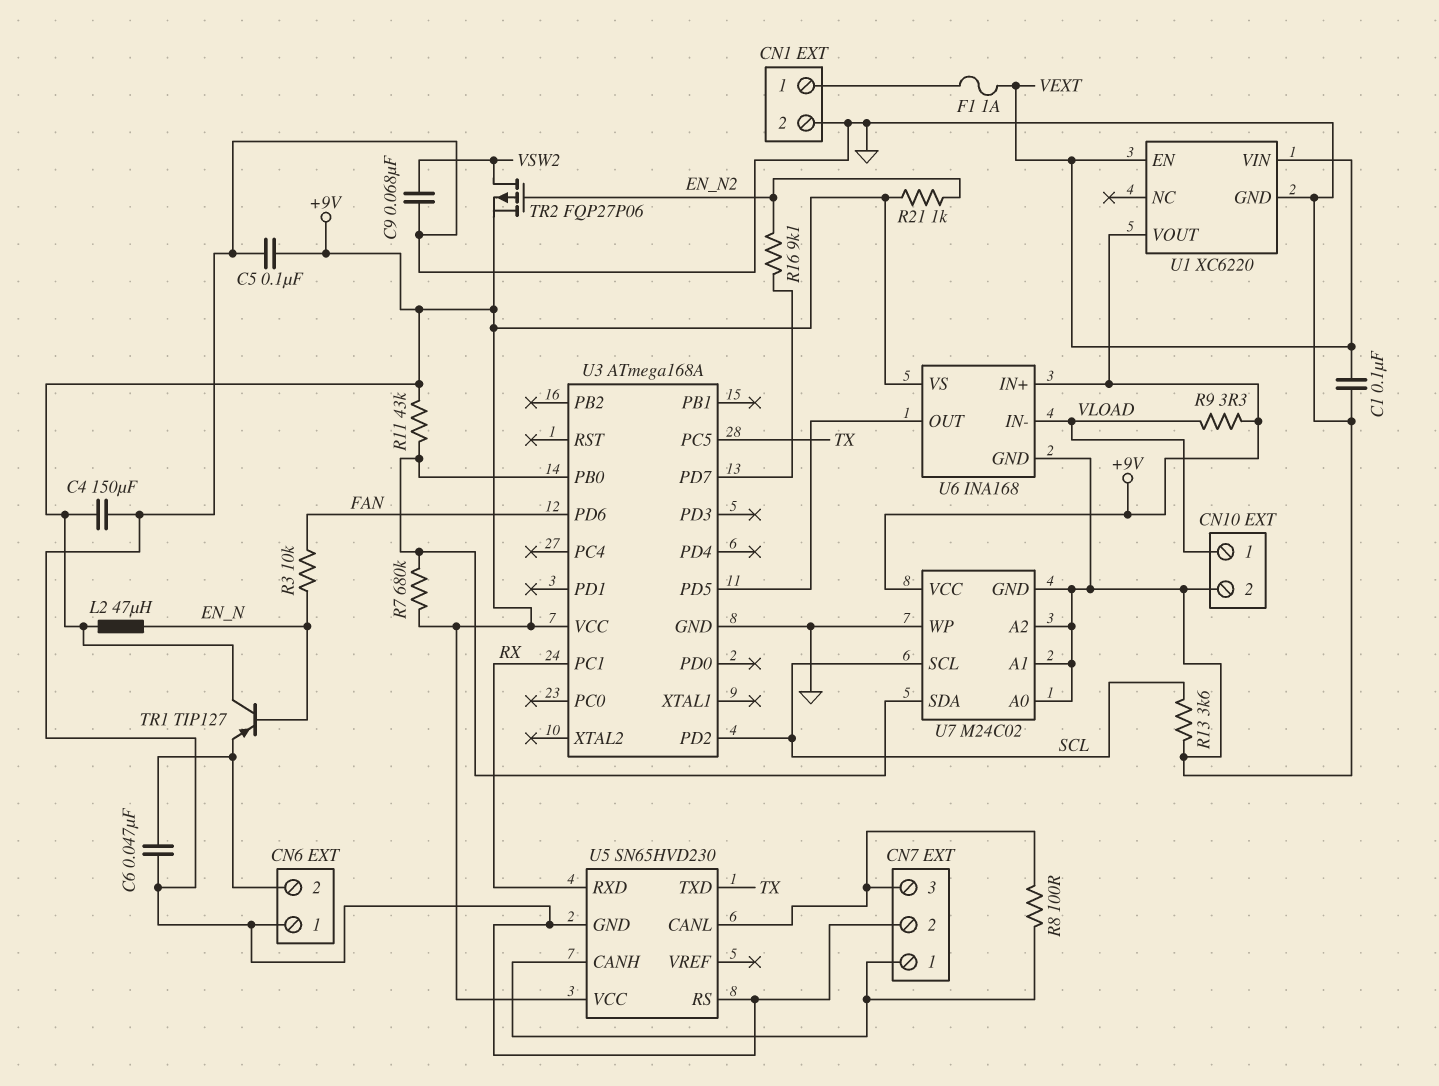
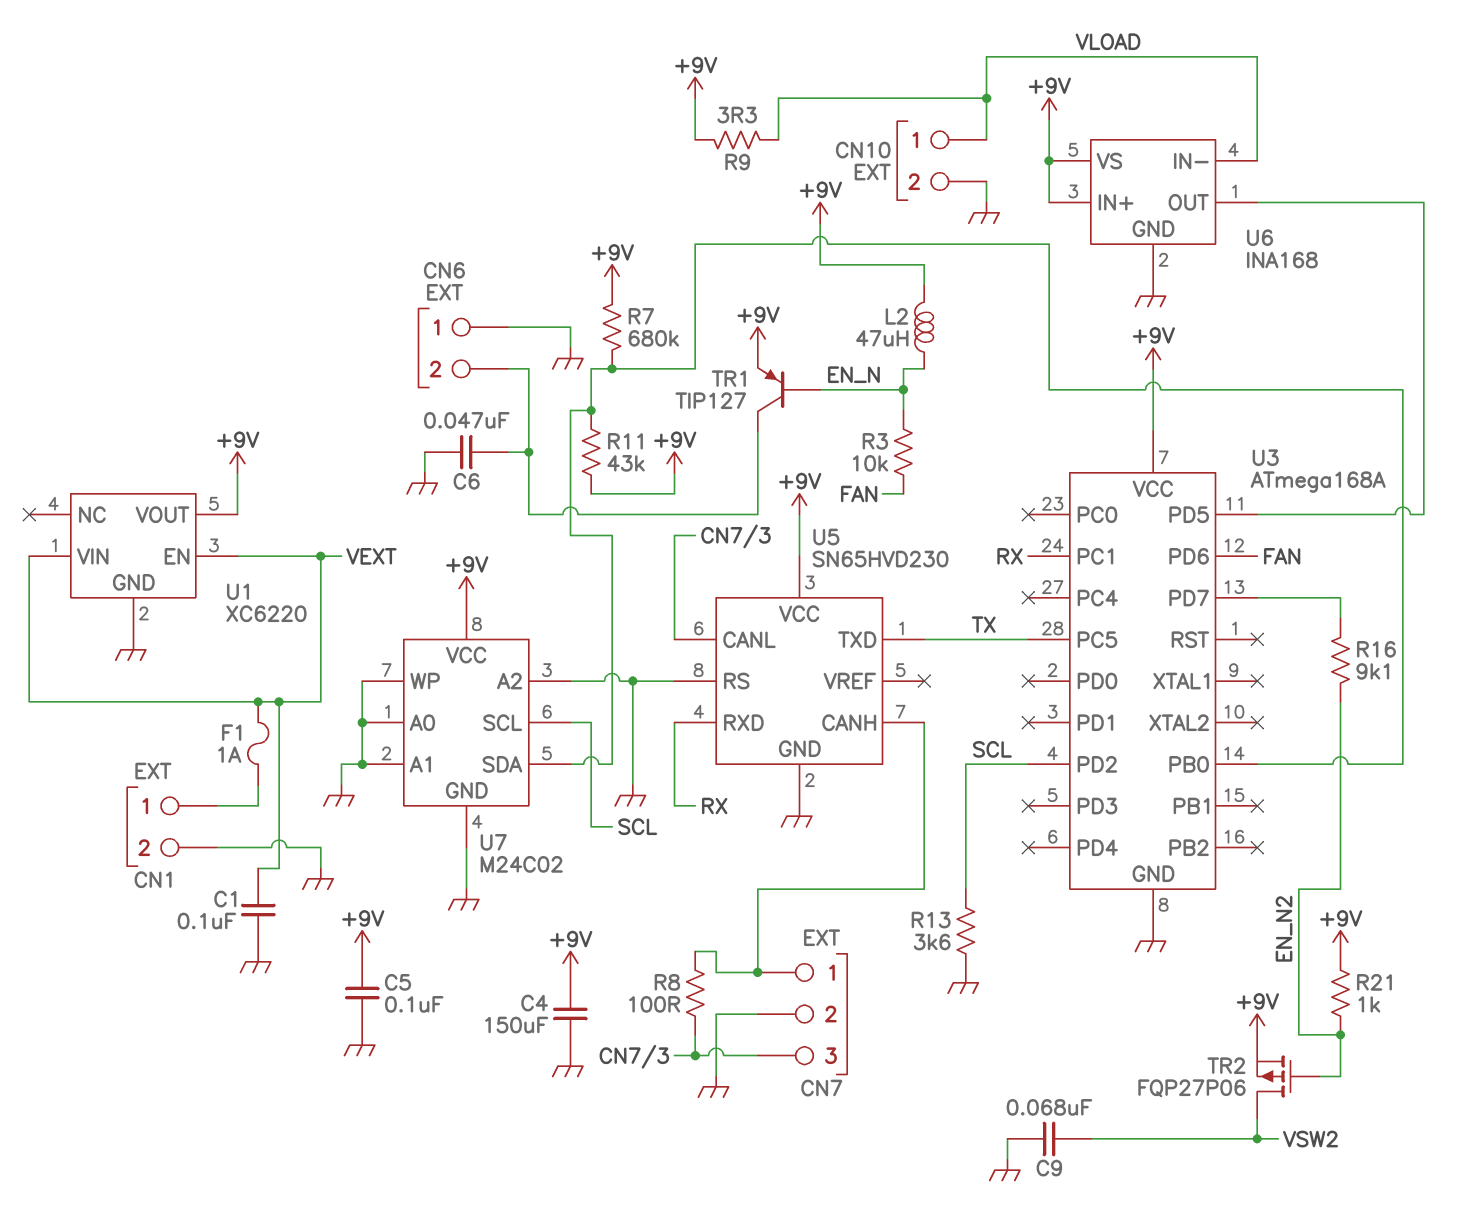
TR1: PNP TIP127 (B EN_N, C +9V, E CN6/2) -> PNP TIP127 (B EN_N, C CN6/2, E +9V)

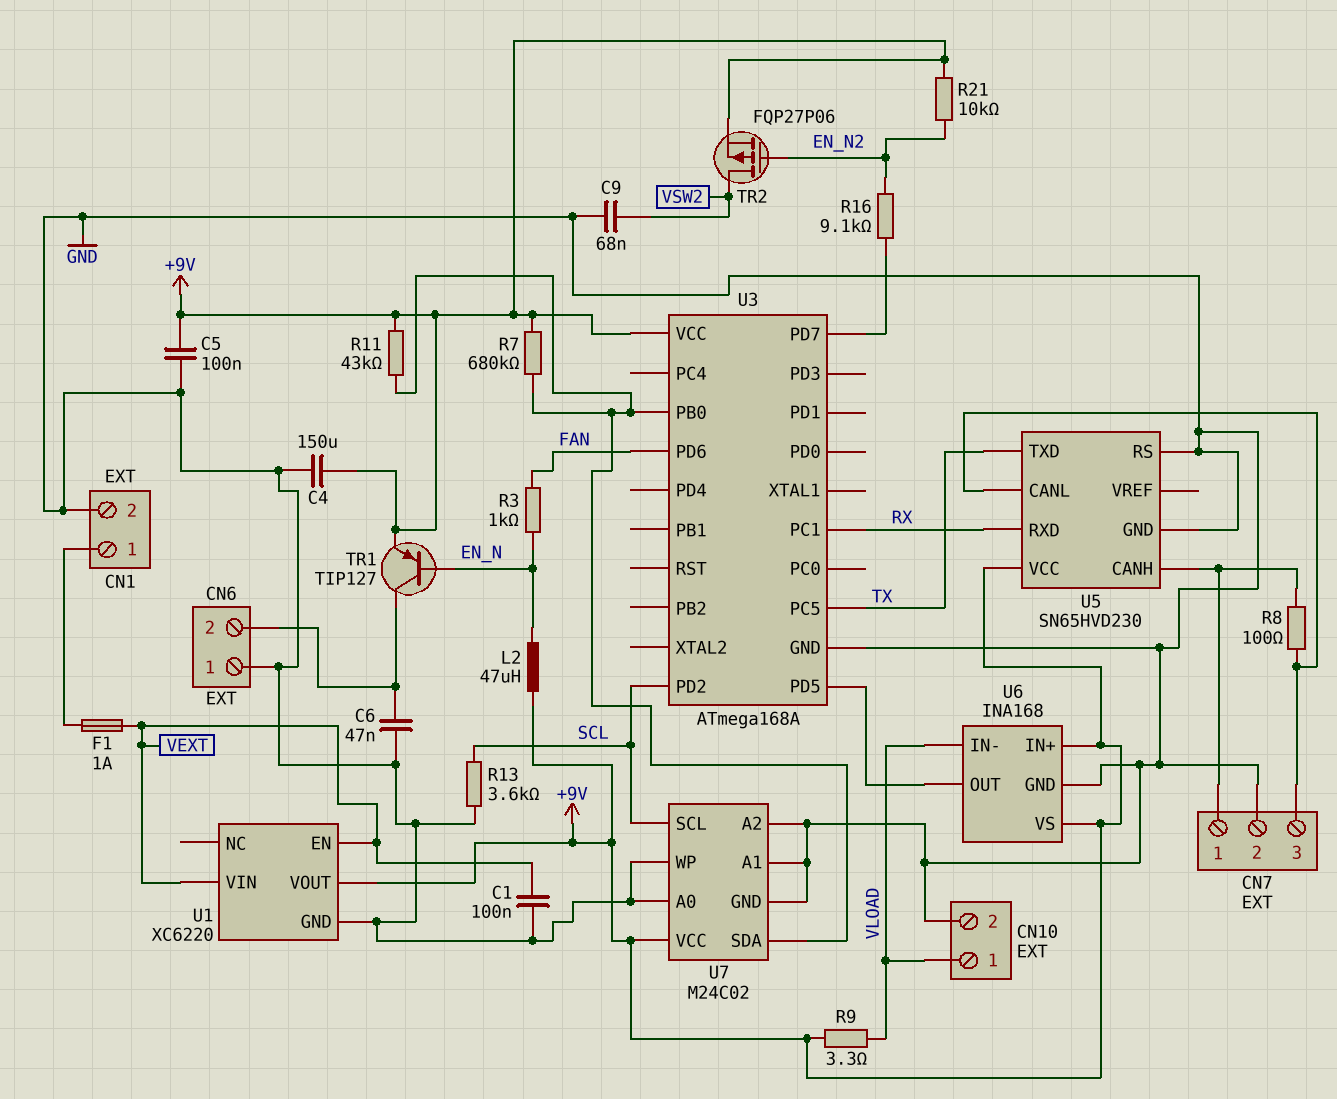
R3: 10k (EN_N, FAN) -> 1k (EN_N, FAN)
R21: 1k (+9V, EN_N2) -> 10k (+9V, EN_N2)

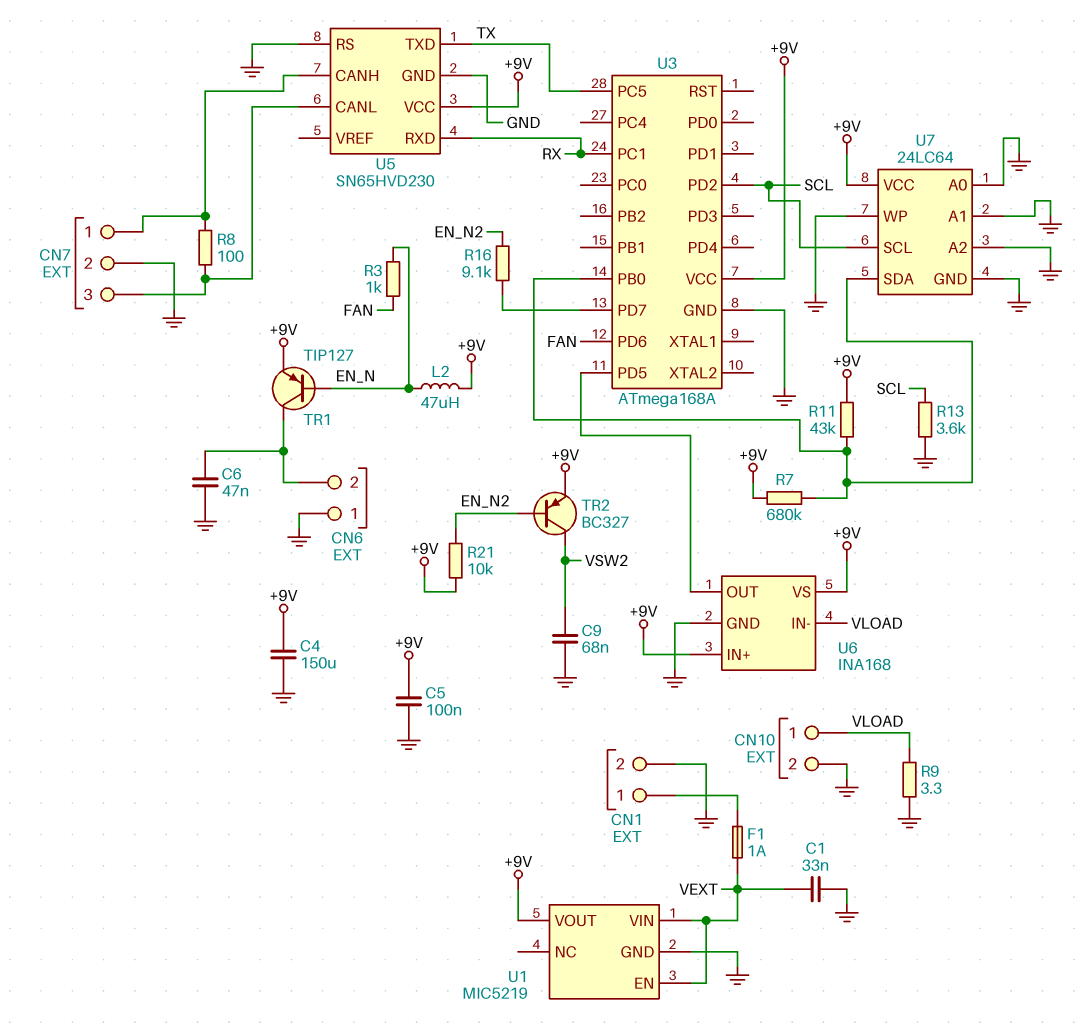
C1: 100nF (GND, VEXT) -> 33nF (GND, VEXT)
R9: 3.3 (+9V, VLOAD) -> 3.3 (GND, VLOAD)
TR2: PMOS FQP27P06 (G EN_N2, D VSW2, S +9V) -> PNP BC327 (B EN_N2, C VSW2, E +9V)
U1: XC6220 -> MIC5219
U7: M24C02 -> 24LC64

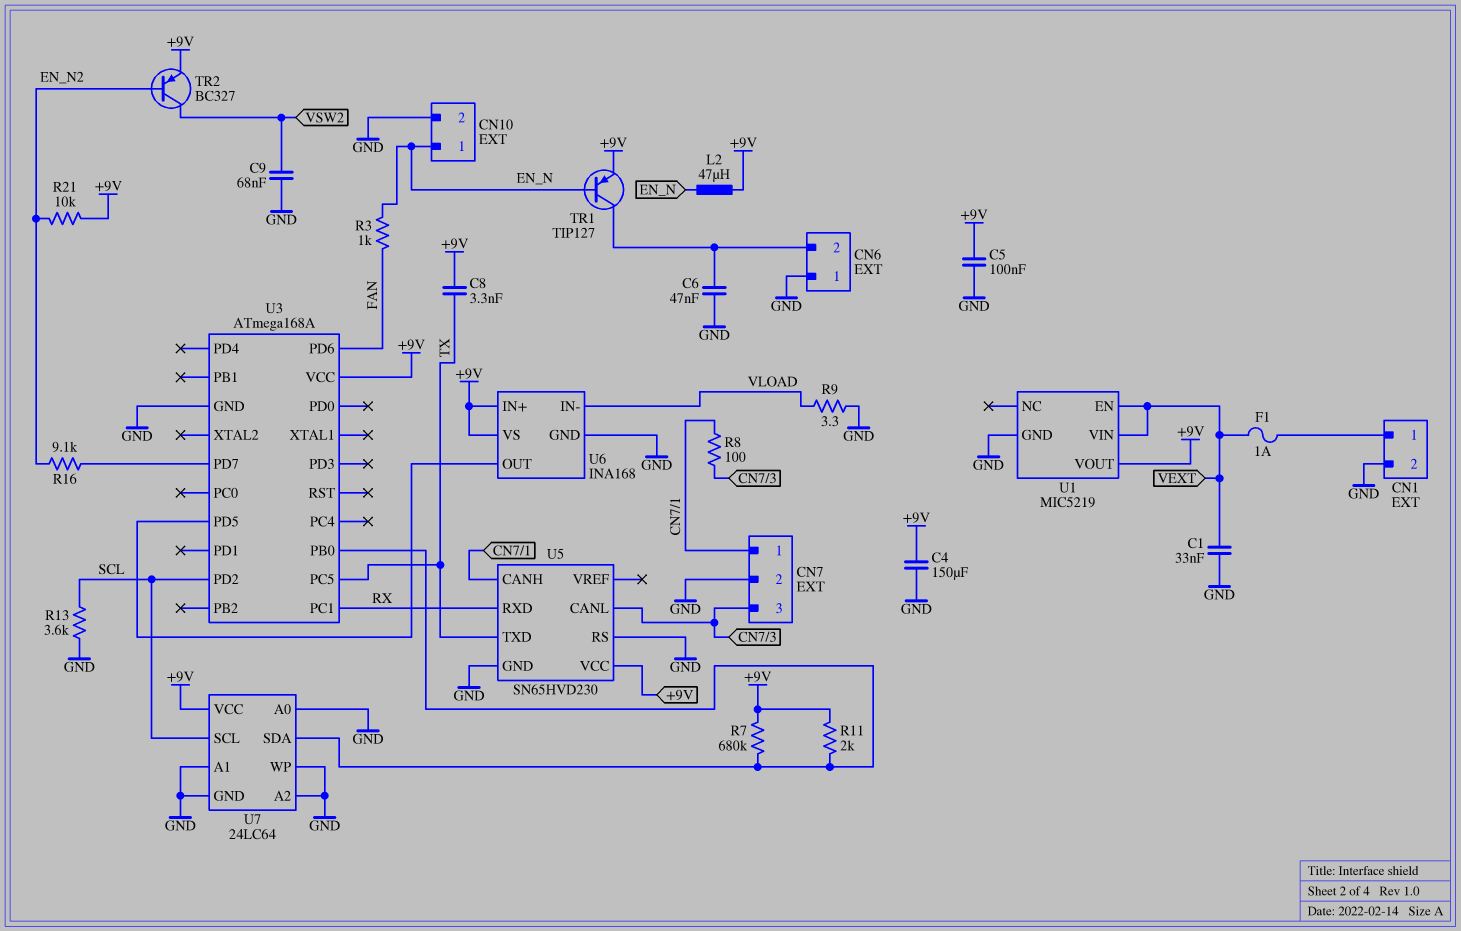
C8: none -> 3.3nF (+9V, TX)
CN10 pin 1: VLOAD -> EN_N
R11: 43k (+9V, U3/PB0) -> 2k (+9V, U3/PB0)

